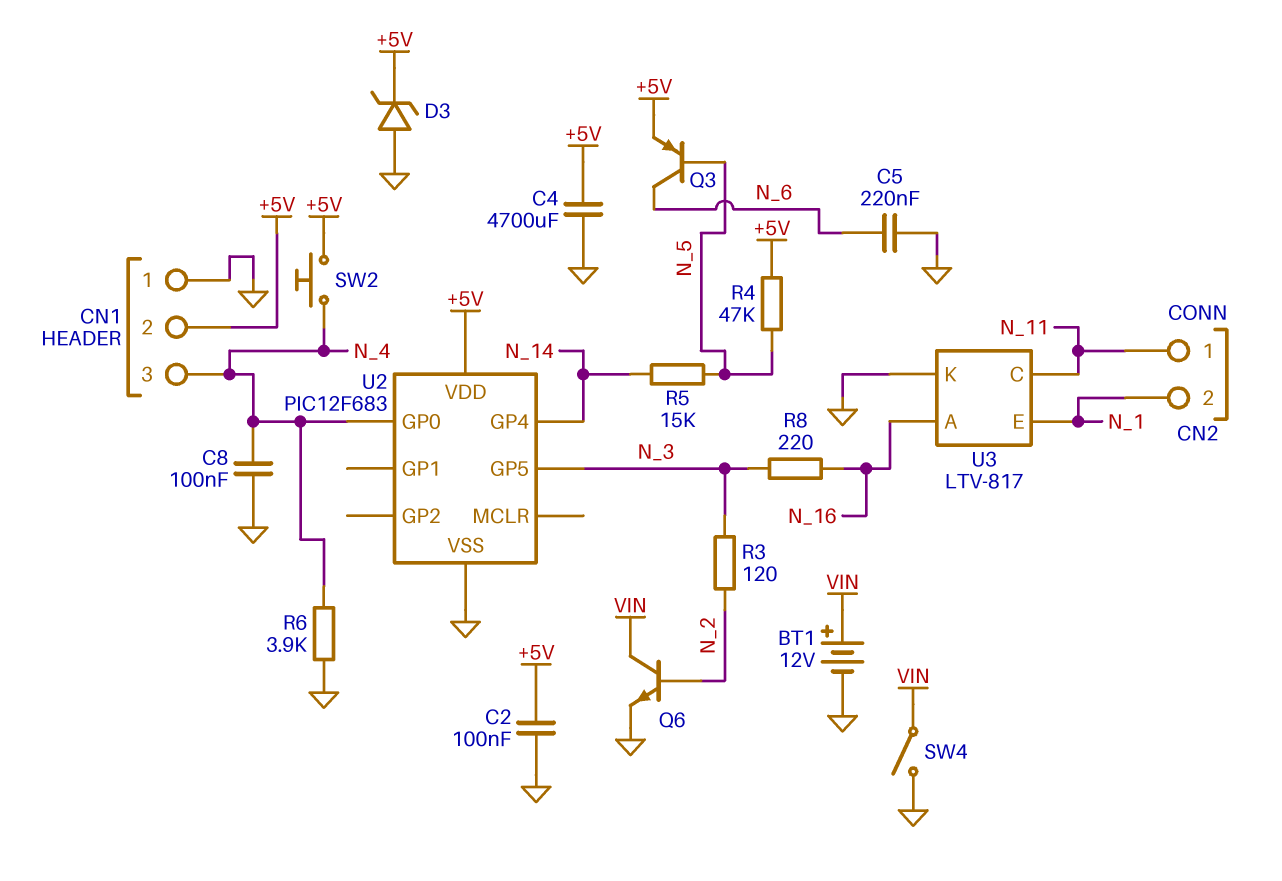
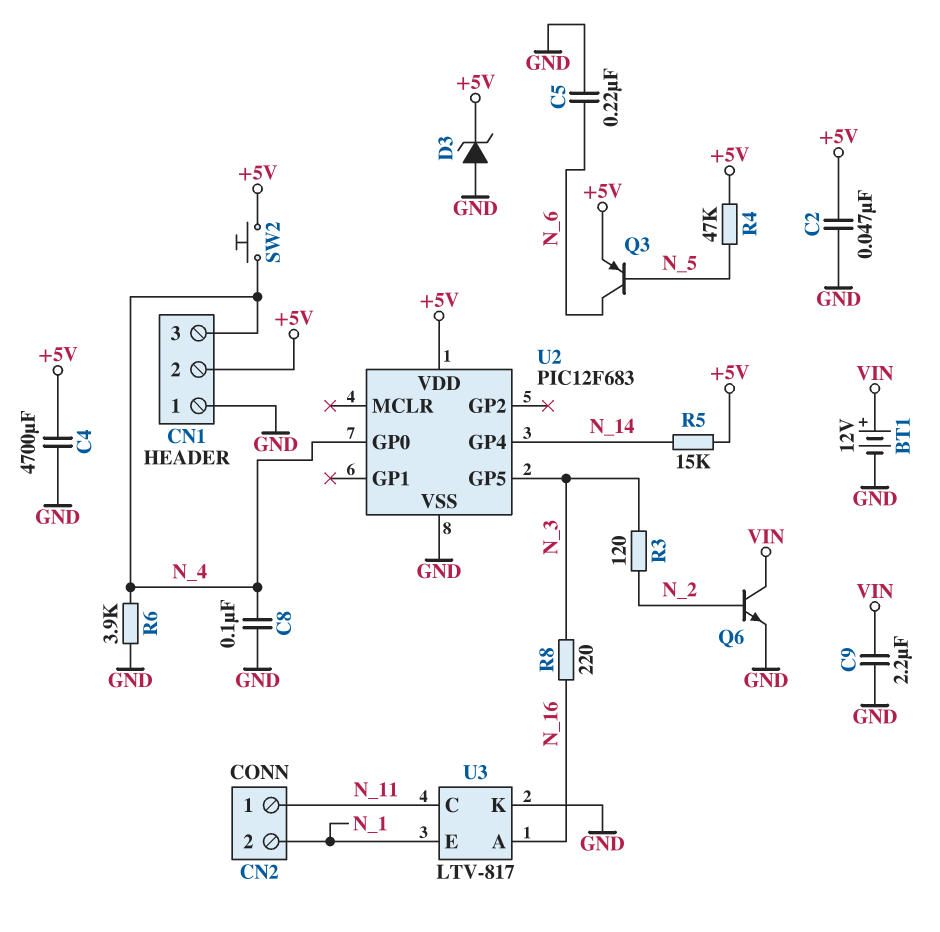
C2: 100nF (+5V, GND) -> 47nF (+5V, GND)
C9: none -> 2.2uF (GND, VIN)
R5: 15k (N_5, N_14) -> 15k (+5V, N_14)
SW4: switch (GND, VIN) -> none

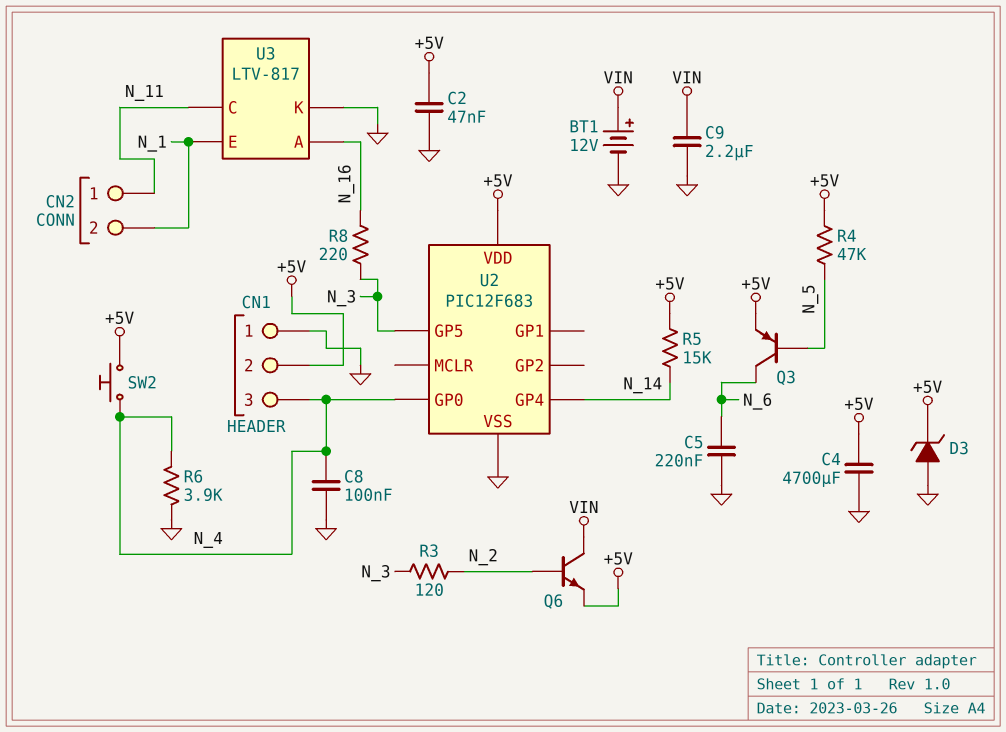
Q6: NPN (B N_2, C VIN, E GND) -> NPN (B N_2, C VIN, E +5V)

